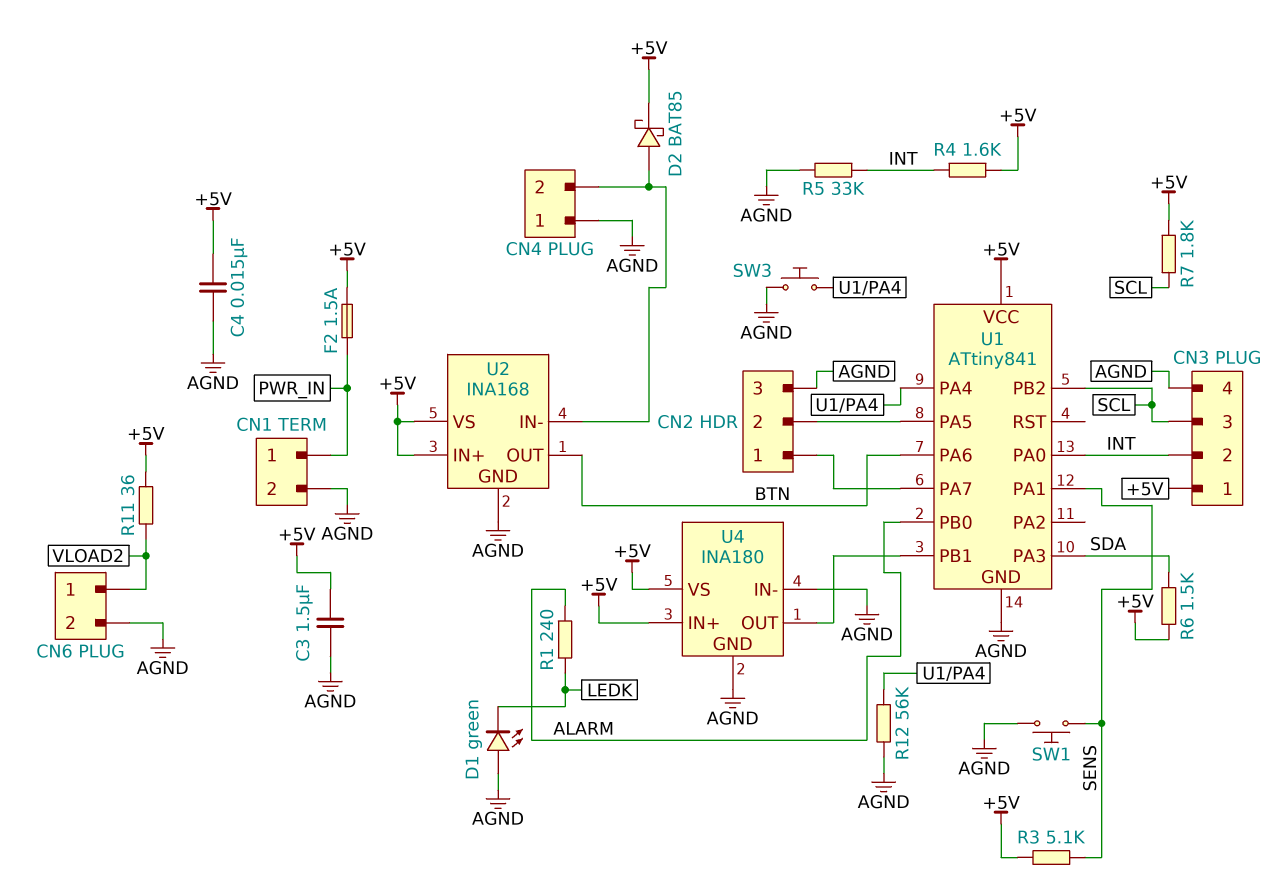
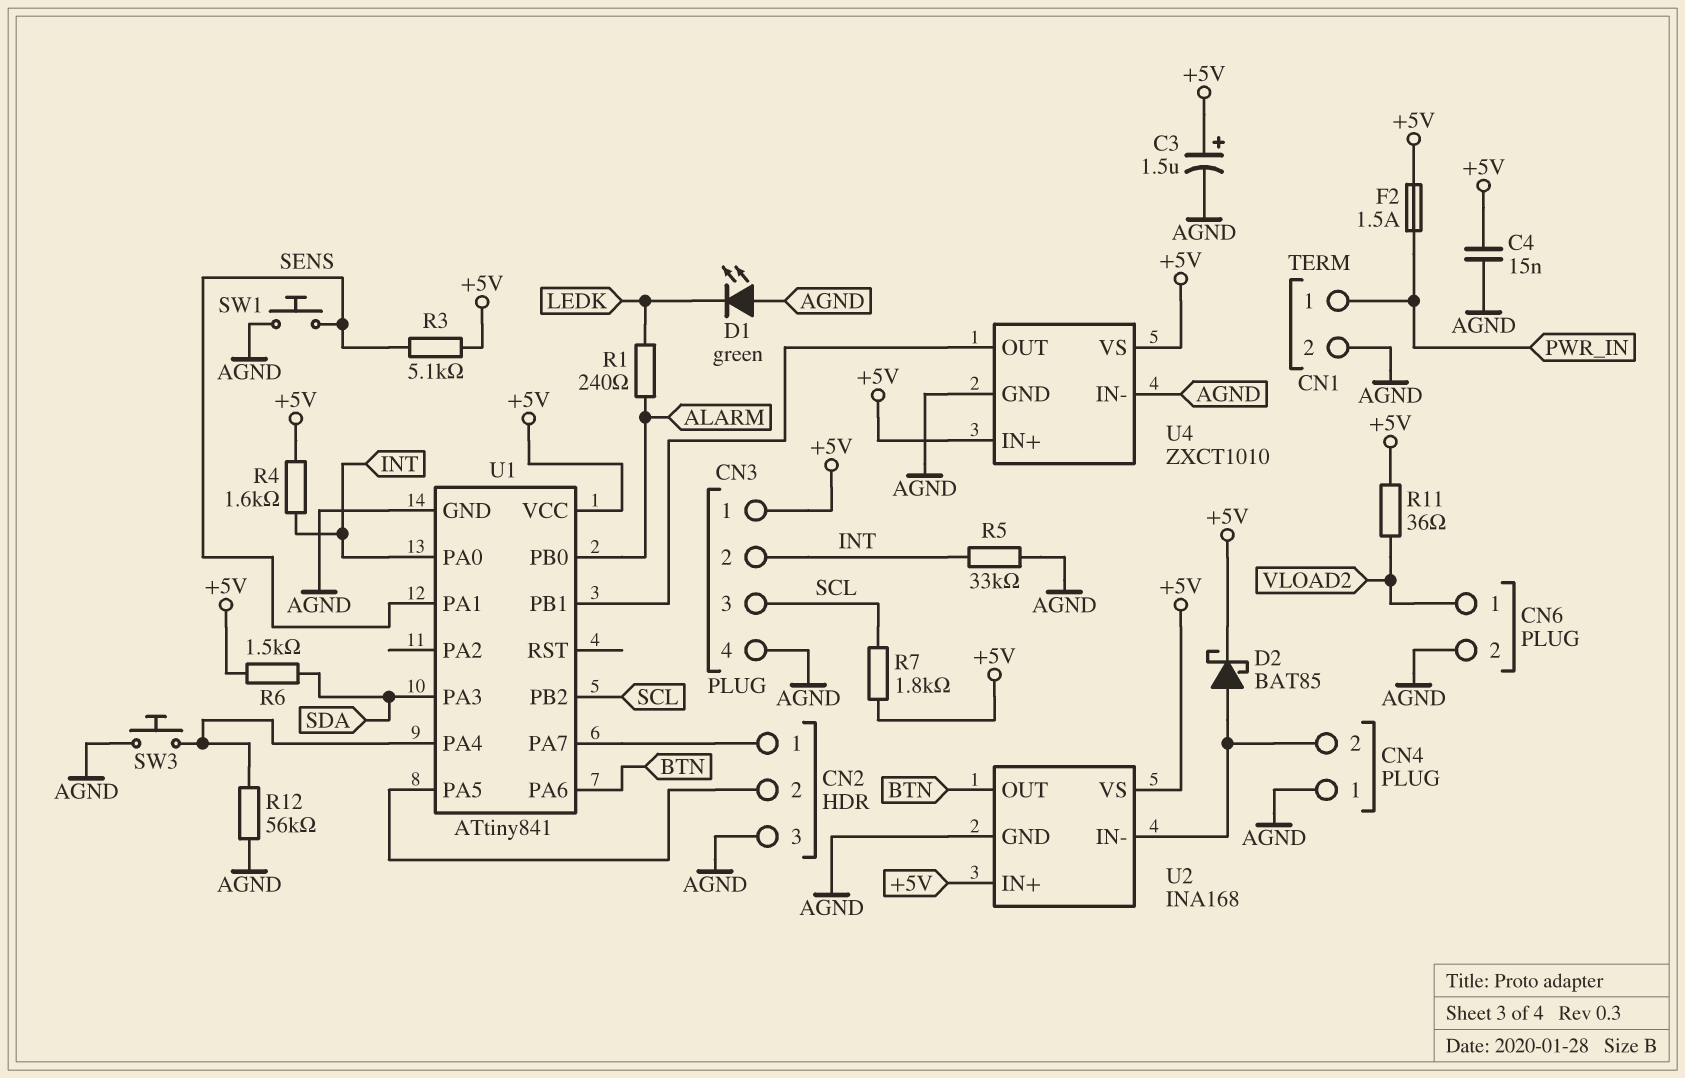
C3: 1.5uF (+5V, AGND) -> 1.5uF (plus +5V, minus AGND)
U4: INA180 -> ZXCT1010

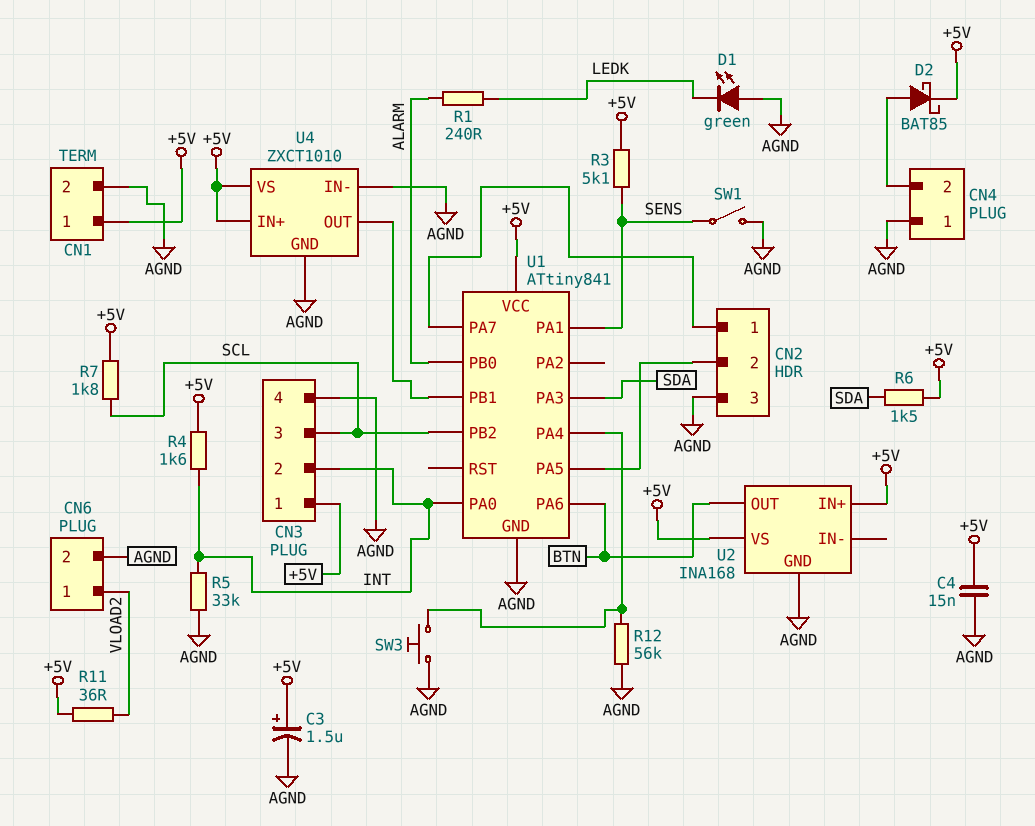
CN1 pin 1: PWR_IN -> +5V
F2: 1.5A (+5V, PWR_IN) -> none
SW1: button (AGND, SENS) -> switch (AGND, SENS)
U2 pin IN-: CN4/2 -> none

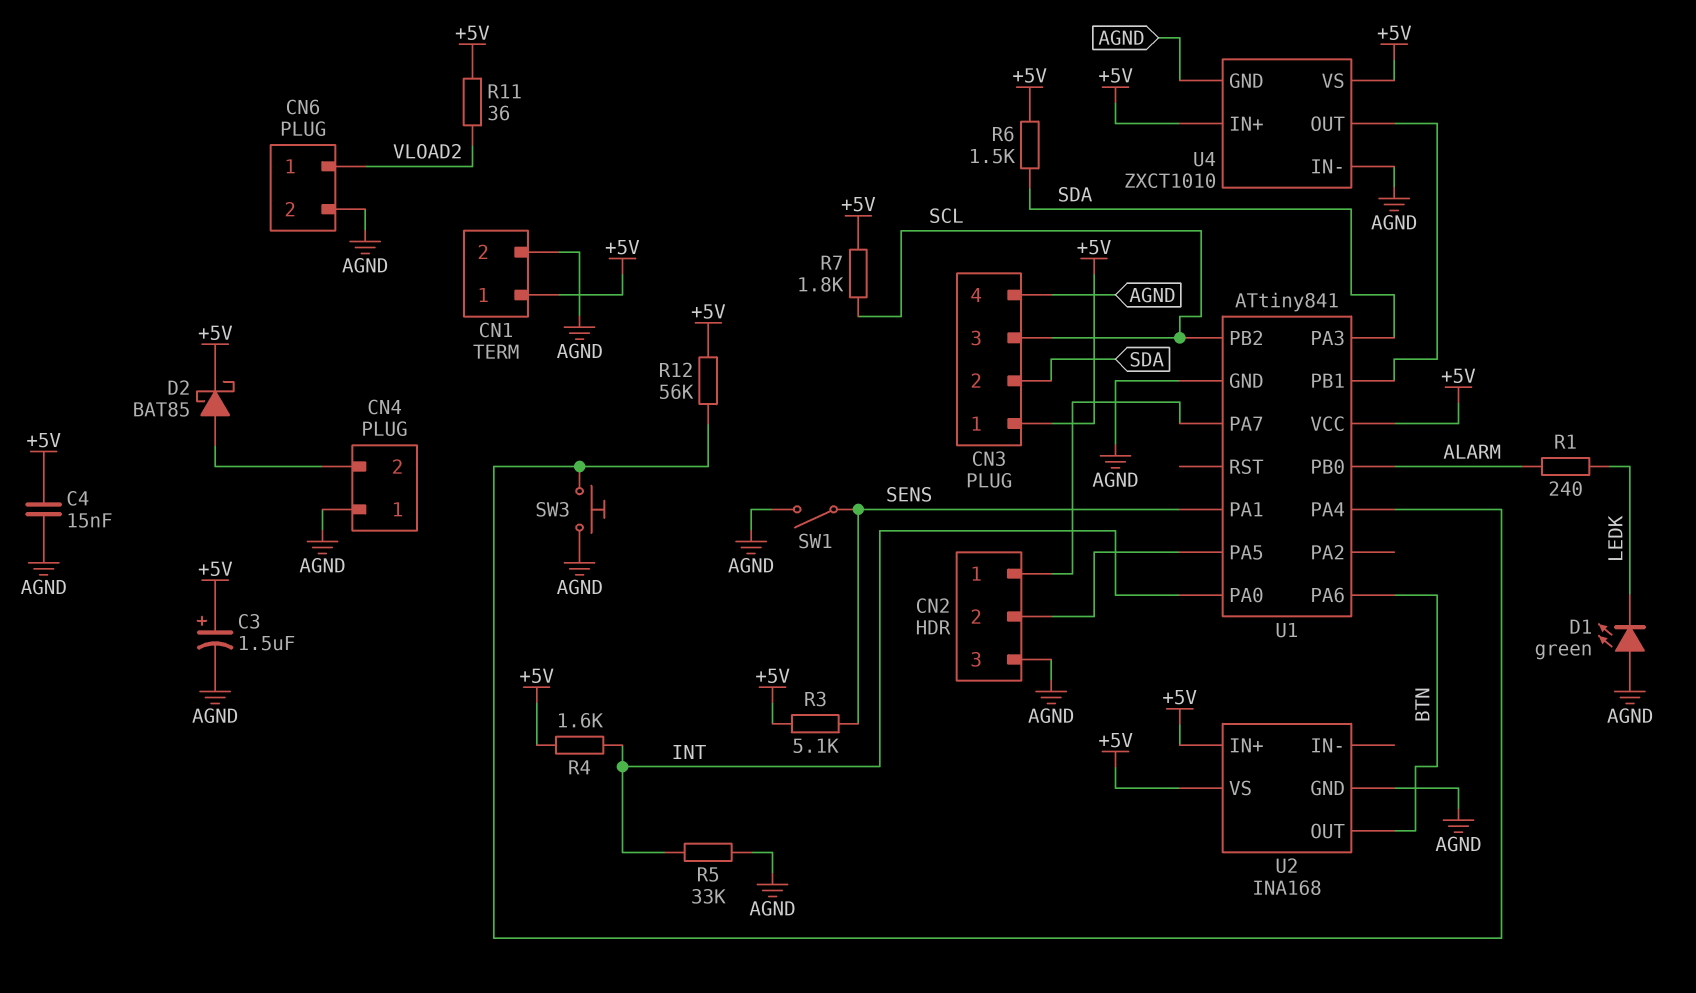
CN3 pin 2: INT -> SDA
R12: 56k (AGND, U1/PA4) -> 56k (+5V, U1/PA4)

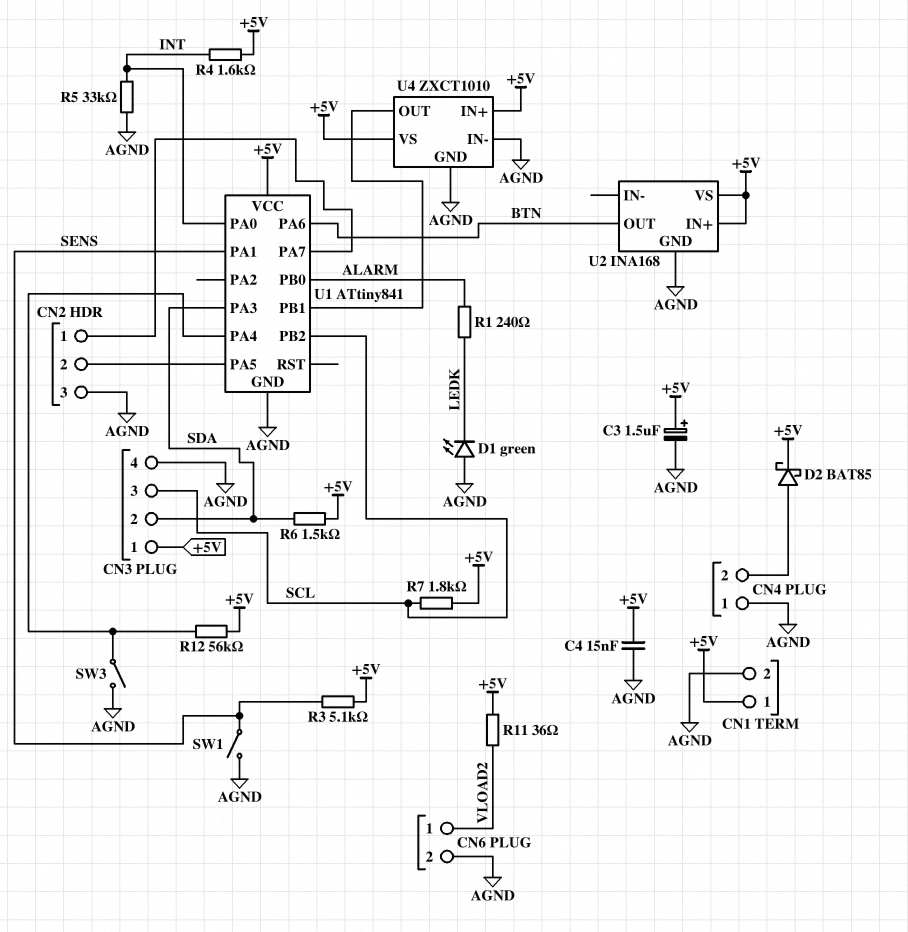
SW3: button (AGND, U1/PA4) -> switch (AGND, U1/PA4)

